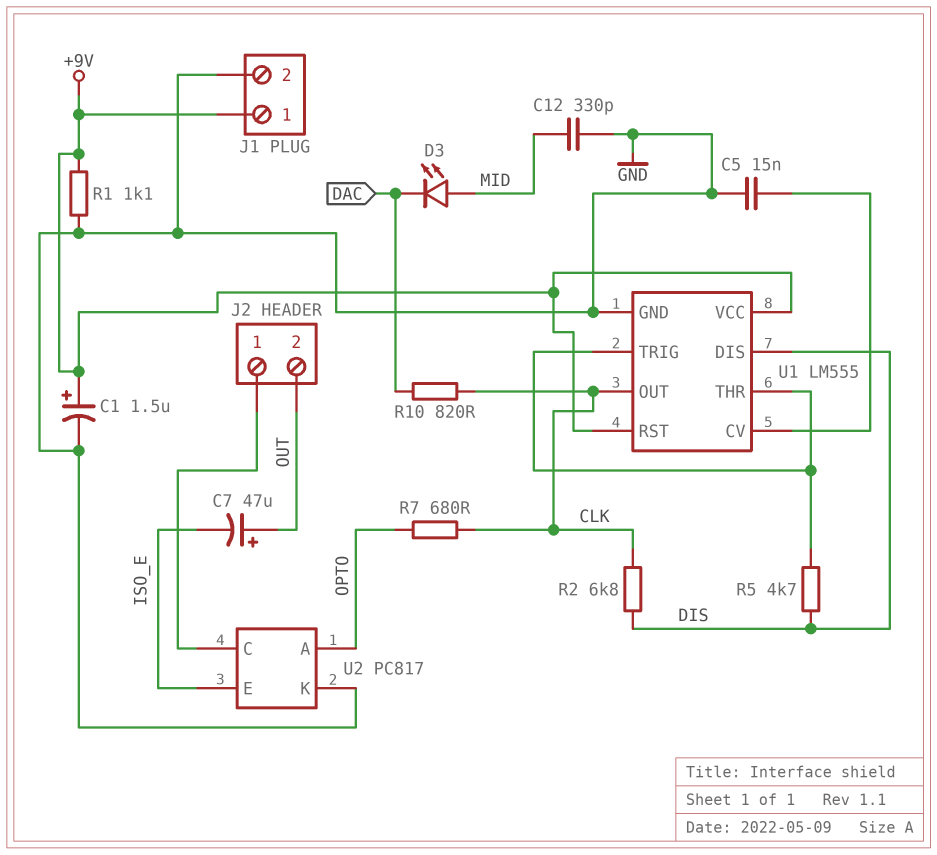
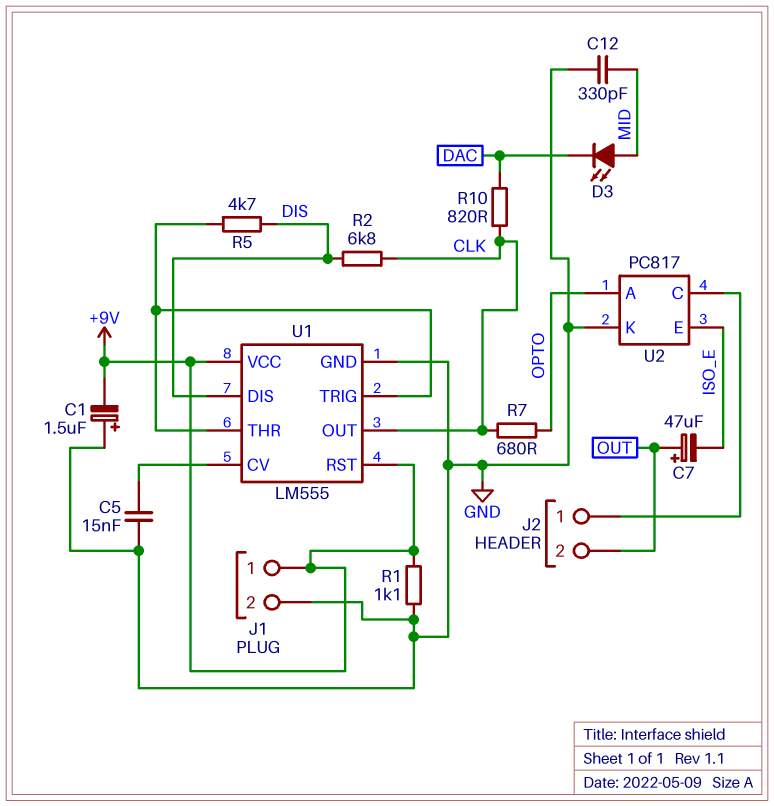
C1: 1.5uF (plus +9V, minus GND) -> 1.5uF (plus GND, minus +9V)

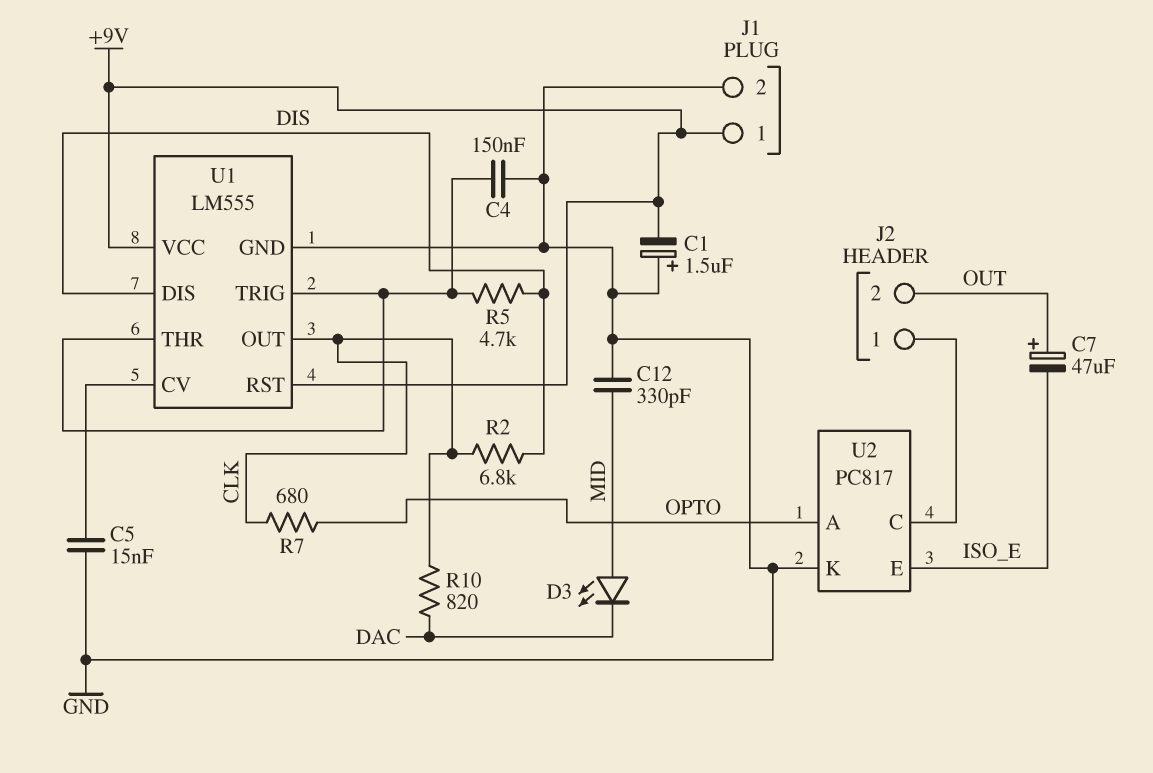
C4: none -> 150nF (GND, U1/THR)
R1: 1.1k (+9V, GND) -> none

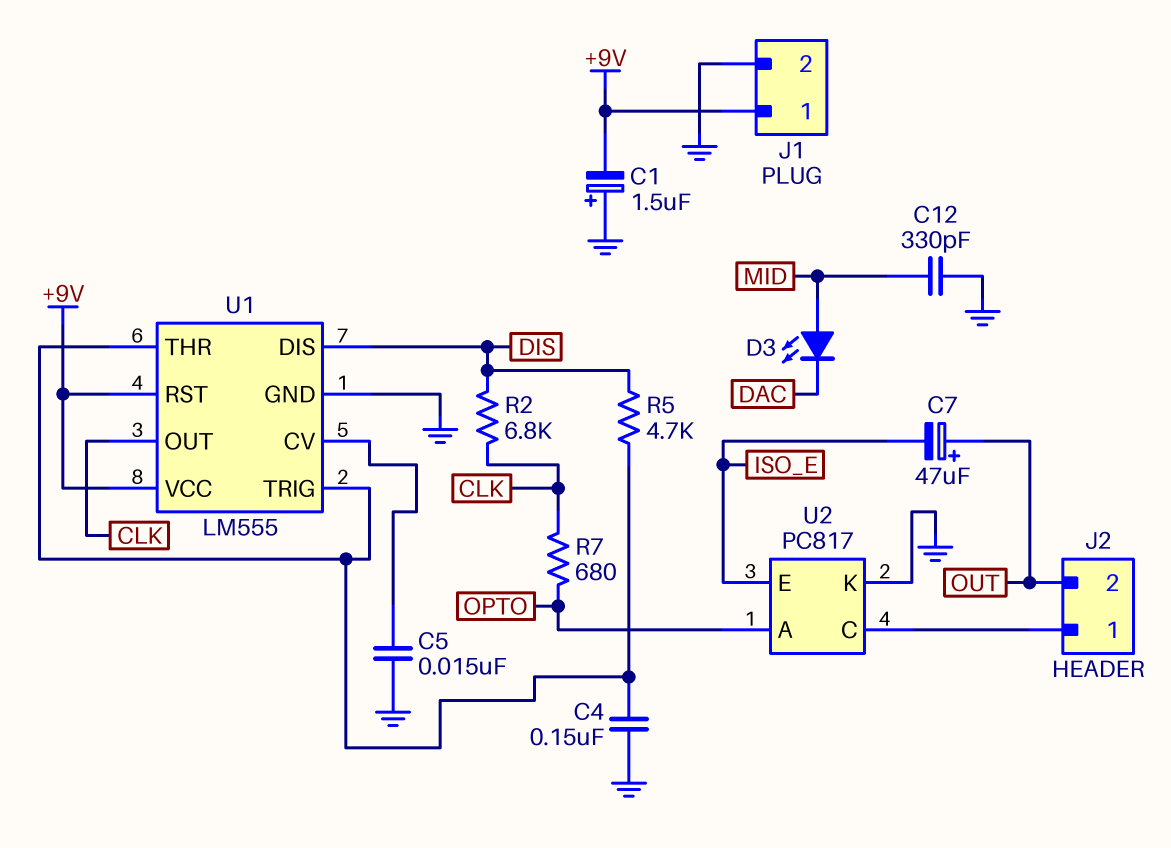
R10: 820 (CLK, DAC) -> none

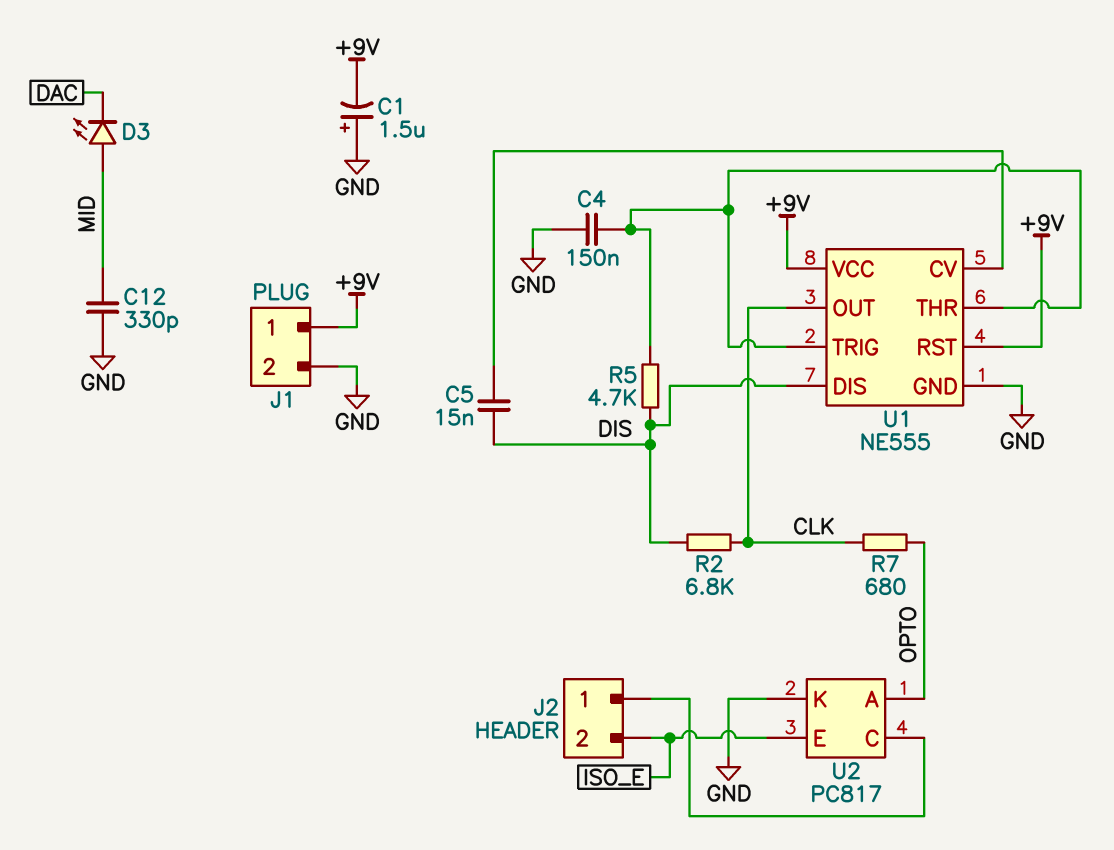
C5: 15nF (GND, U1/CV) -> 15nF (DIS, U1/CV)
C7: 47uF (plus OUT, minus ISO_E) -> none
J2 pin 2: OUT -> ISO_E
U1: LM555 -> NE555

